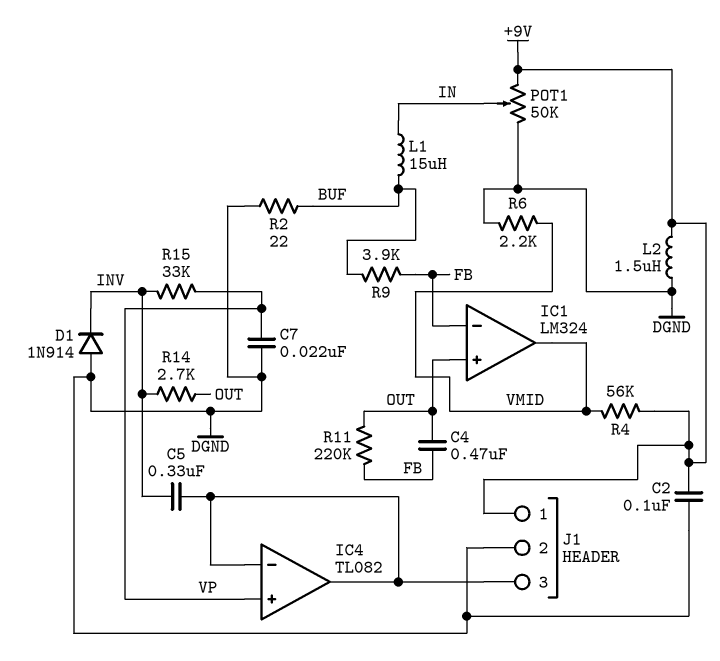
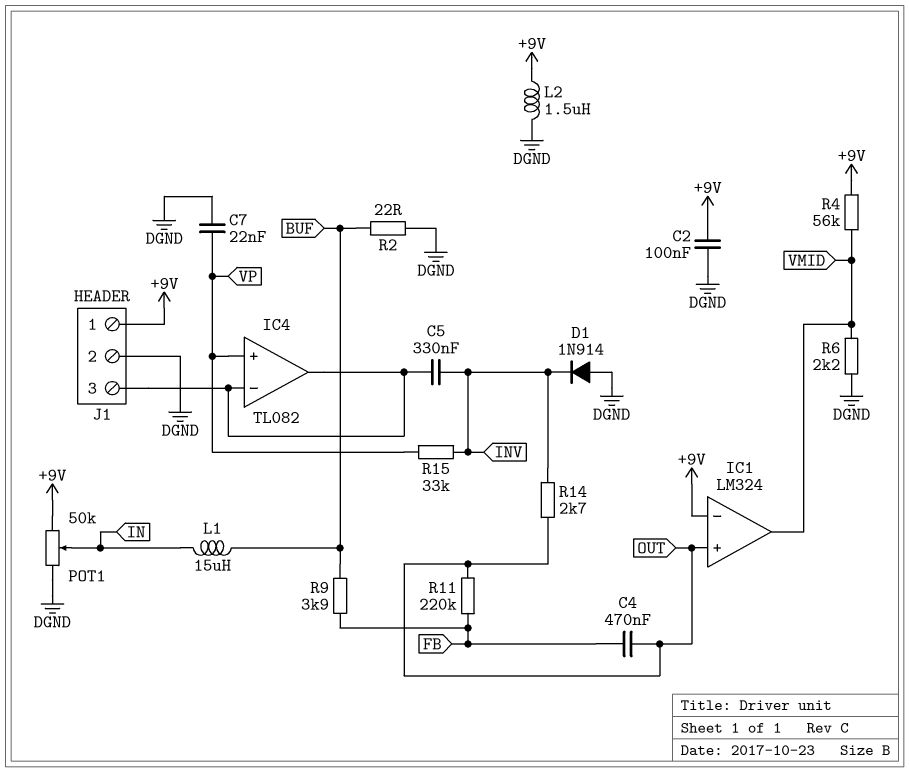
IC1 pin in-: FB -> +9V

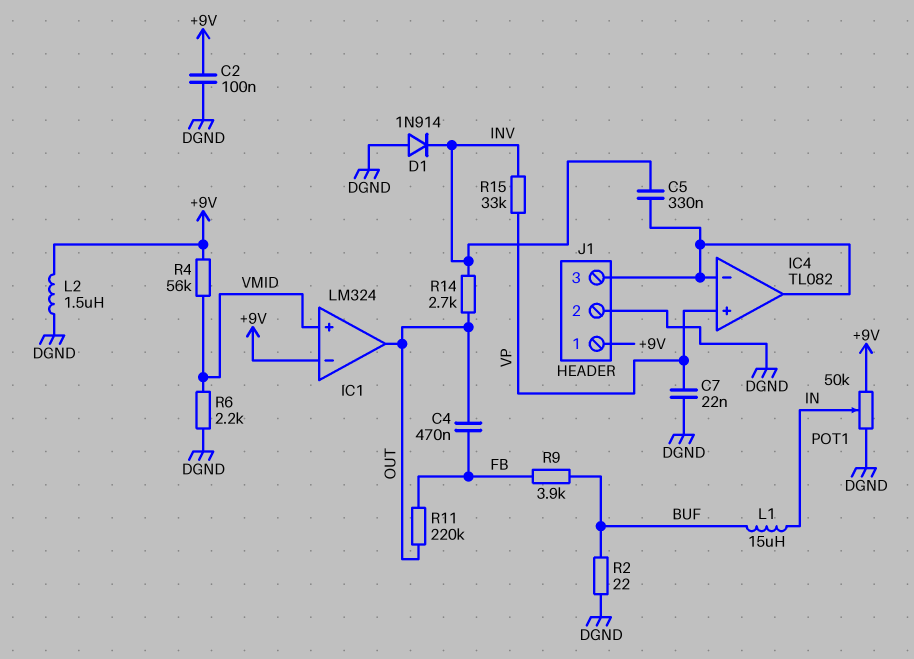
IC1 pin in+: OUT -> VMID
IC1 pin out: VMID -> OUT

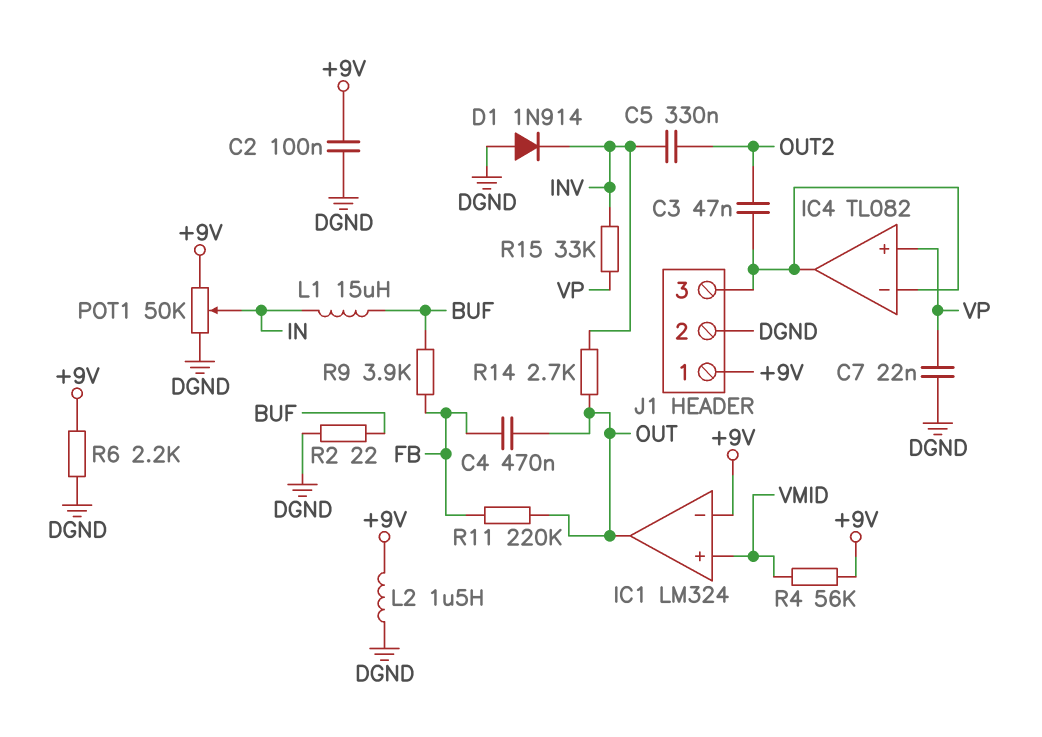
C3: none -> 47nF (IC4/in-, OUT2)
C5: 330nF (IC4/in-, INV) -> 330nF (INV, OUT2)
R6: 2.2k (DGND, VMID) -> 2.2k (+9V, DGND)

